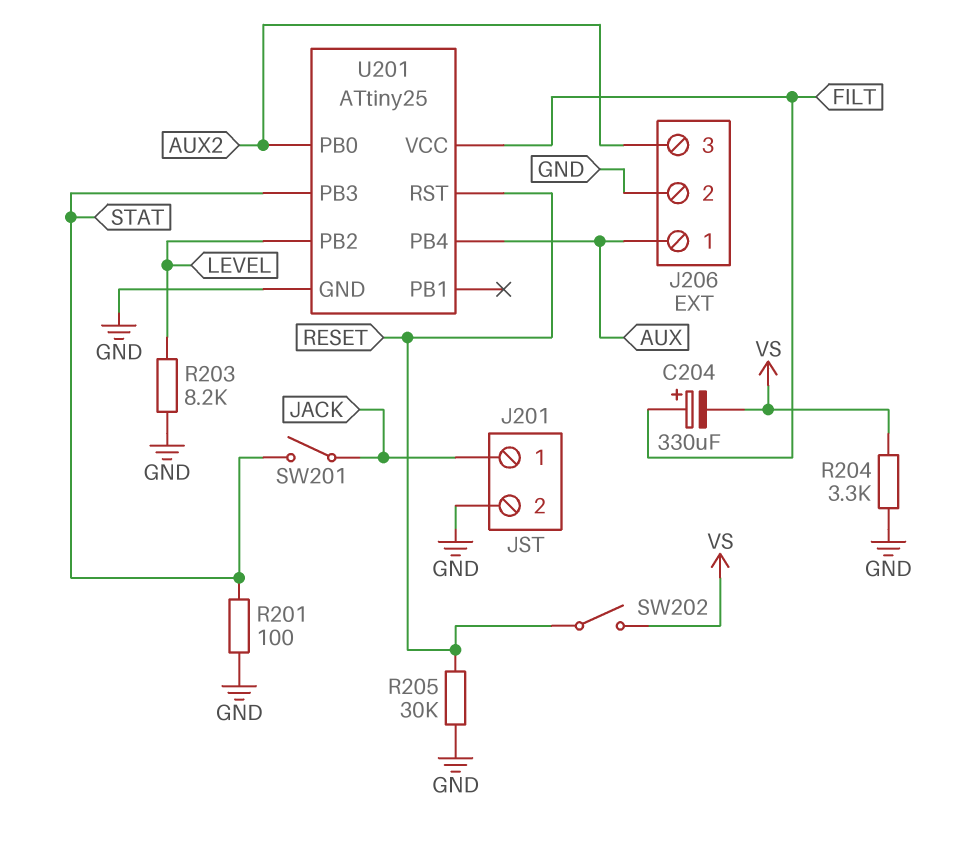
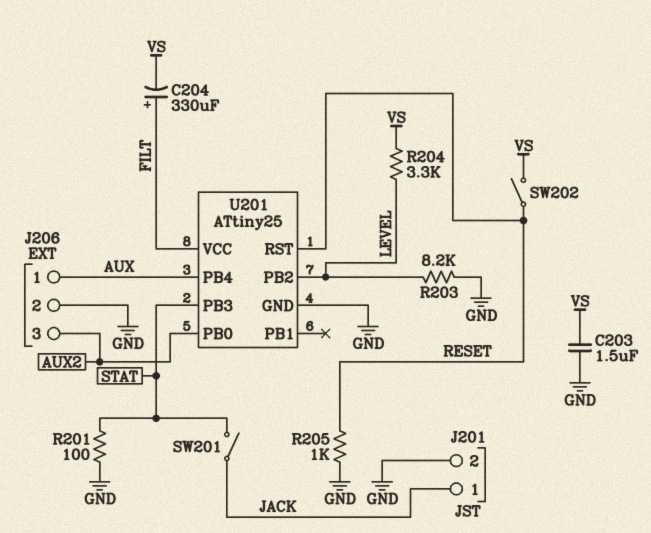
C203: none -> 1.5uF (GND, VS)
R204: 3.3k (GND, VS) -> 3.3k (LEVEL, VS)
R205: 30k (GND, RESET) -> 1k (GND, RESET)

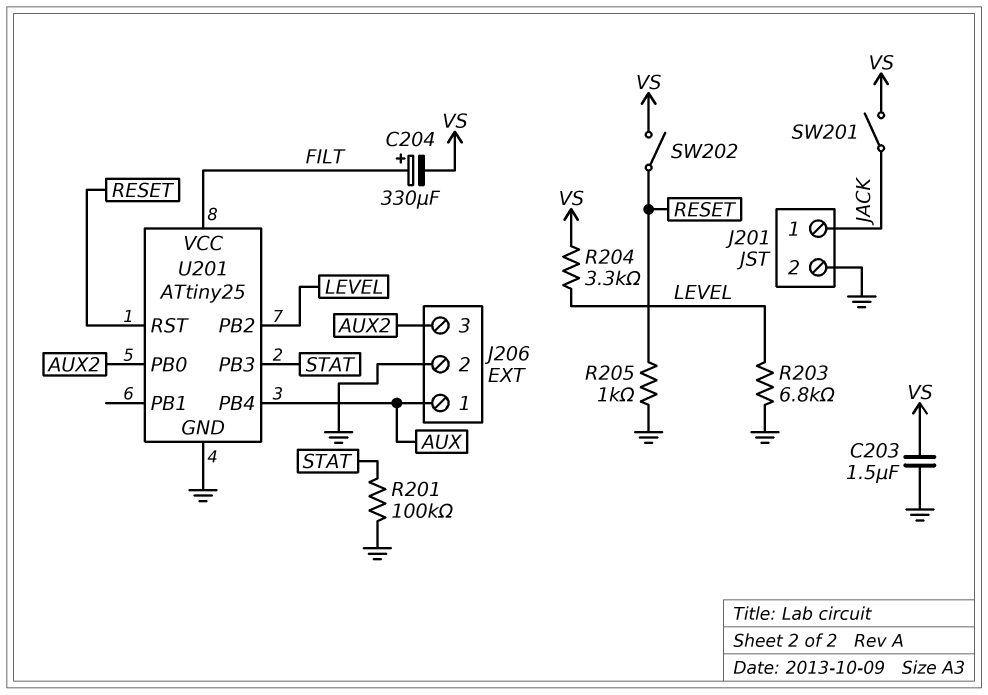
R201: 100 (GND, STAT) -> 100k (GND, STAT)
R203: 8.2k (GND, LEVEL) -> 6.8k (GND, LEVEL)
SW201: switch (JACK, STAT) -> switch (JACK, VS)

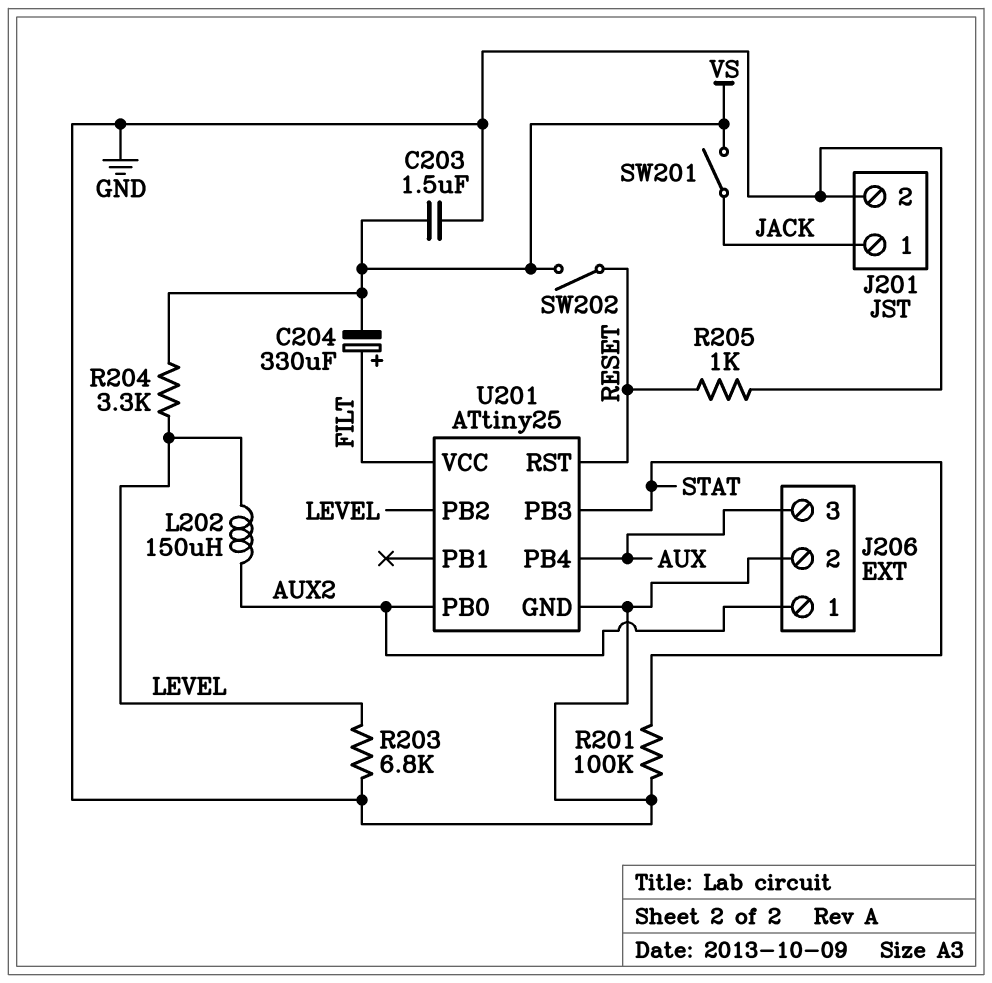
J206 pin 1: AUX -> AUX2
J206 pin 3: AUX2 -> AUX
L202: none -> 150uH (AUX2, LEVEL)

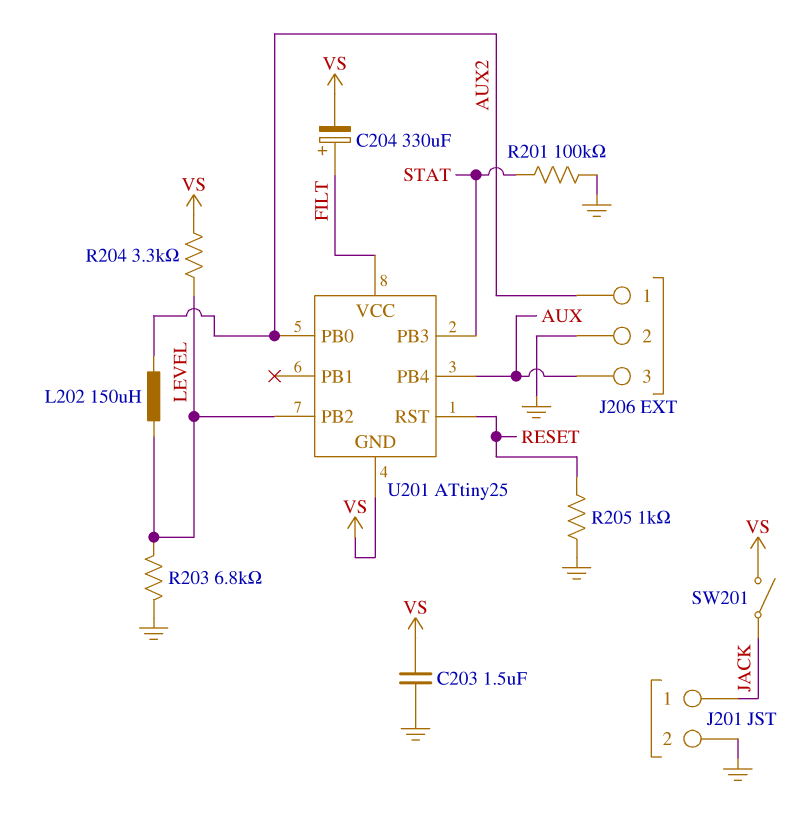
SW202: switch (RESET, VS) -> none
U201 pin GND: GND -> VS

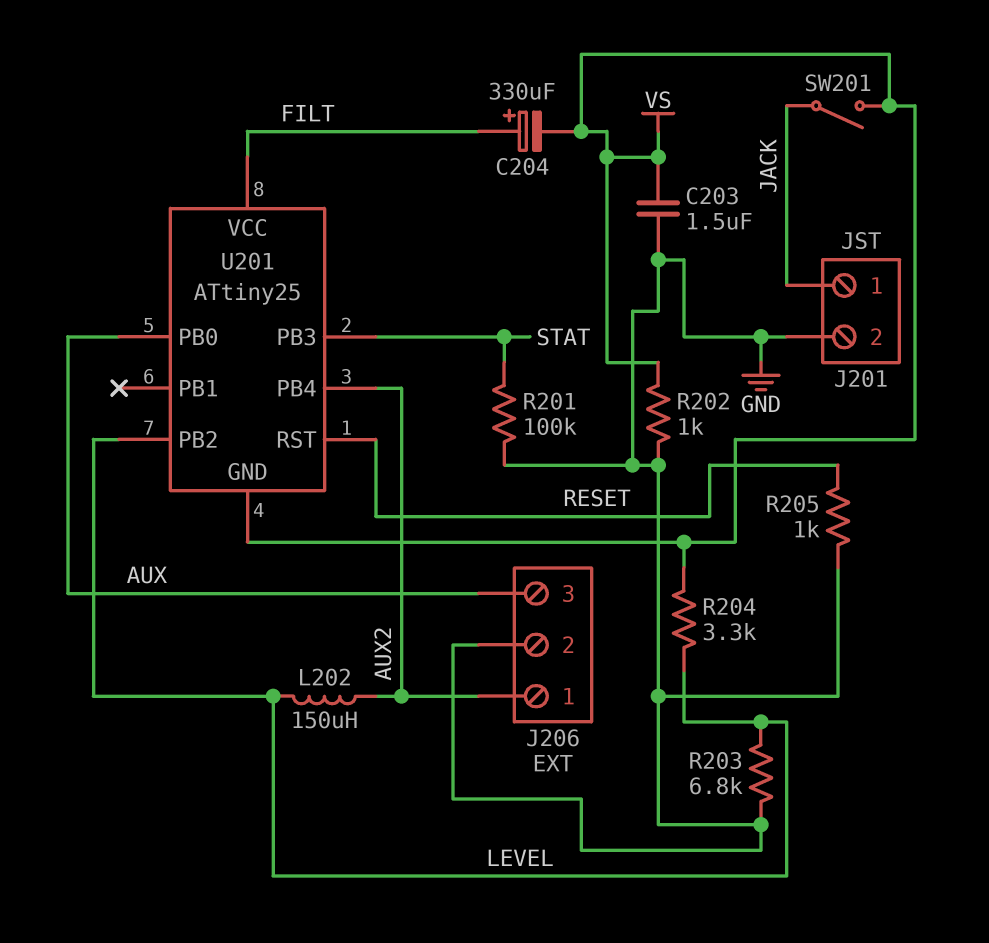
R202: none -> 1k (GND, VS)
U201 pin PB0: AUX2 -> AUX
U201 pin PB4: AUX -> AUX2

